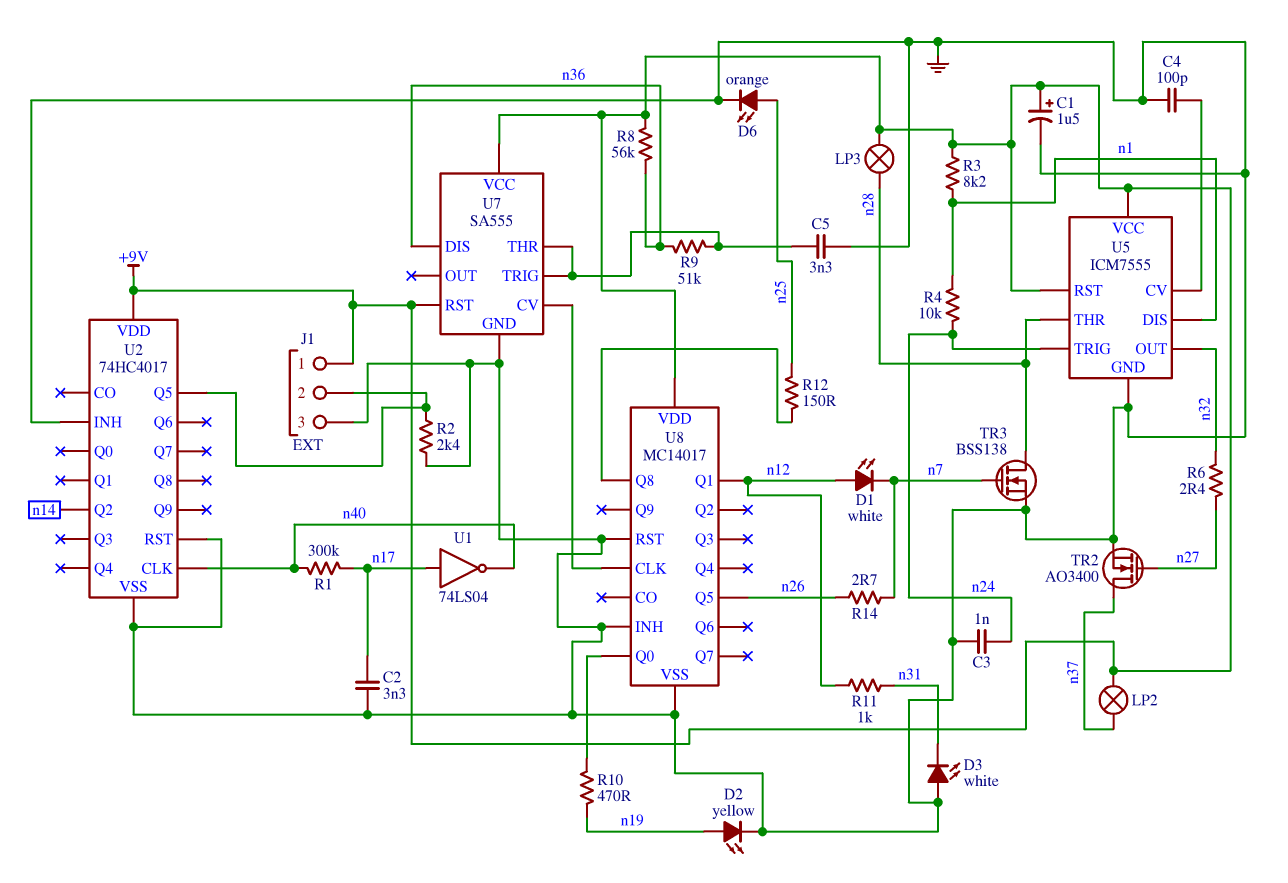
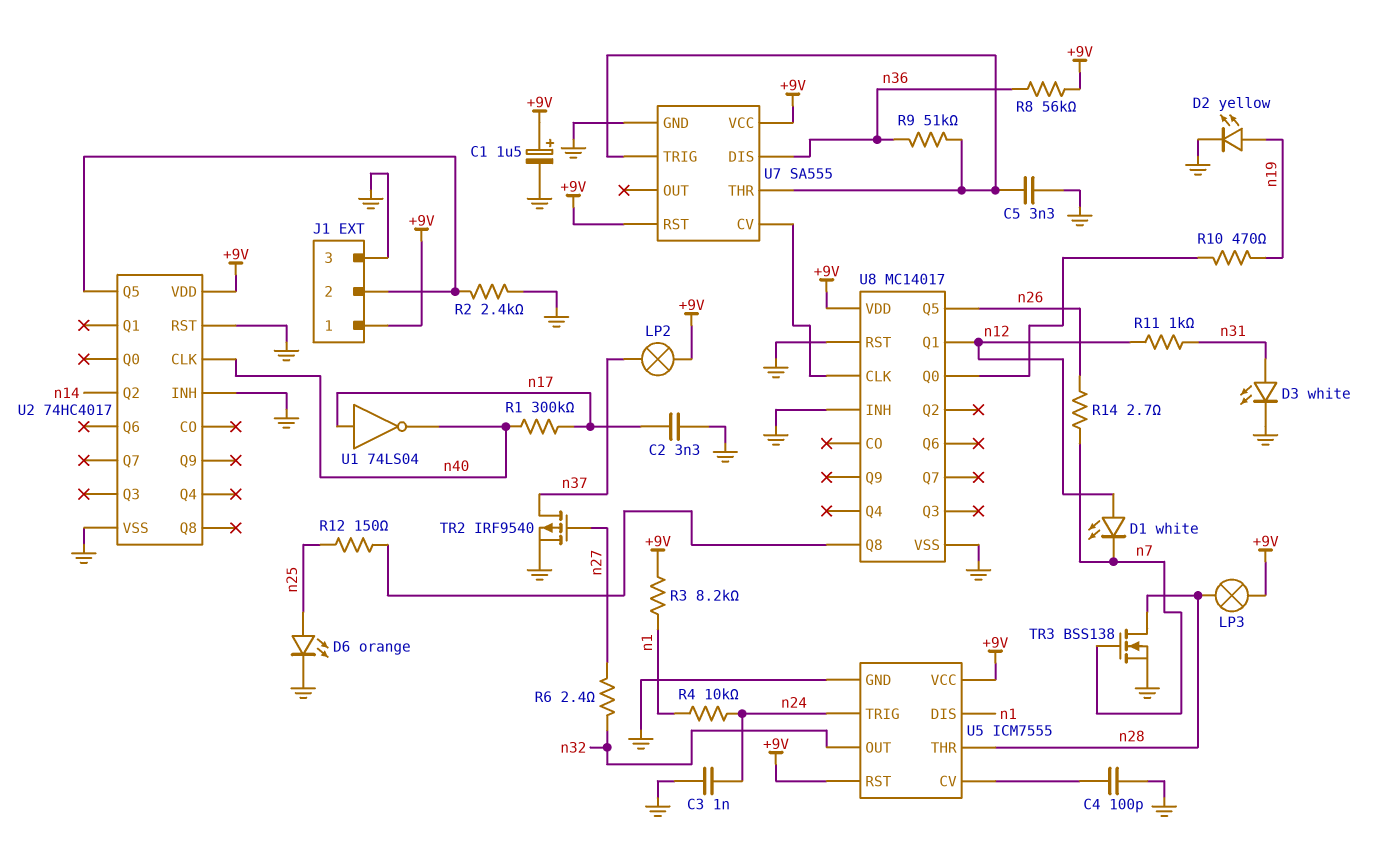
D3: LED white (A GND, K n31) -> LED white (A n31, K GND)
TR2: NMOS AO3400 (G n27, D n37, S GND) -> PMOS IRF9540 (G n27, D n37, S GND)

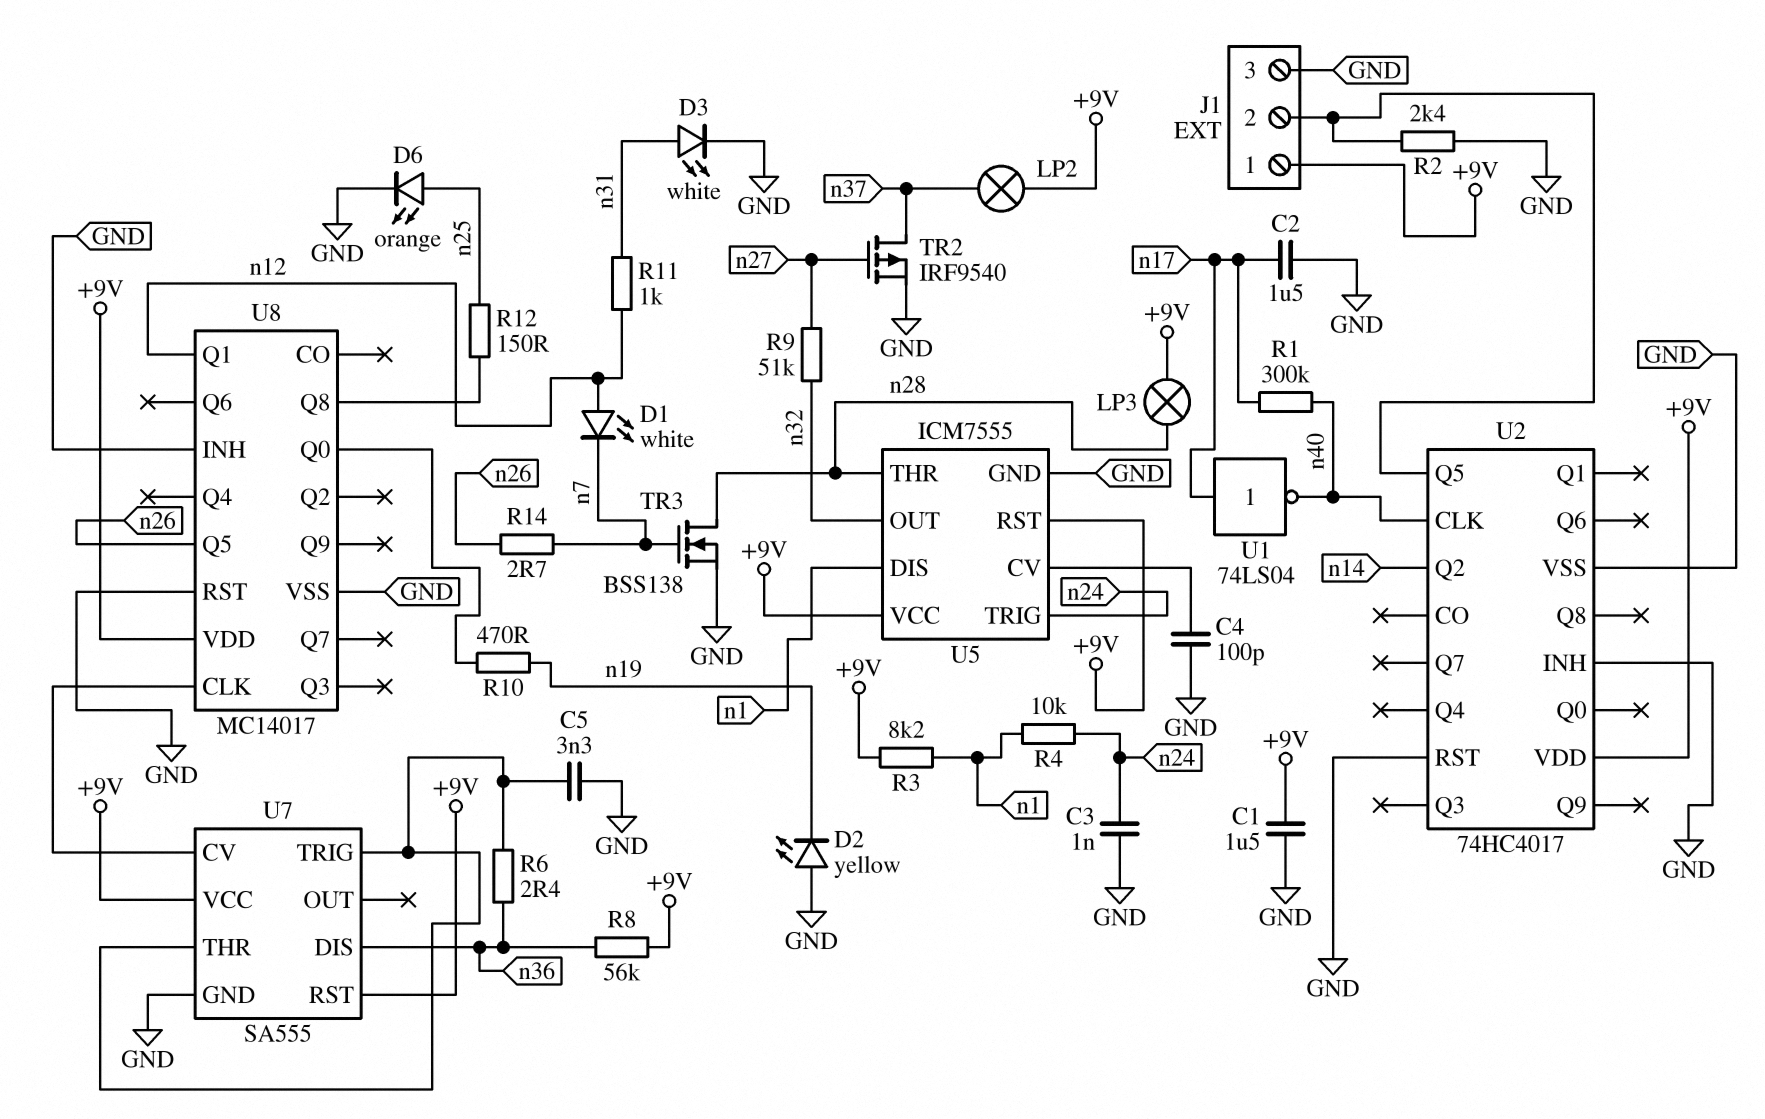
C1: 1.5uF (plus +9V, minus GND) -> 1.5uF (+9V, GND)
C2: 3.3nF (GND, n17) -> 1.5uF (GND, n17)
D2: LED yellow (A n19, K GND) -> LED yellow (A GND, K n19)
R6: 2.4 (n27, n32) -> 2.4 (U7/THR, n36)
R9: 51k (U7/THR, n36) -> 51k (n27, n32)

